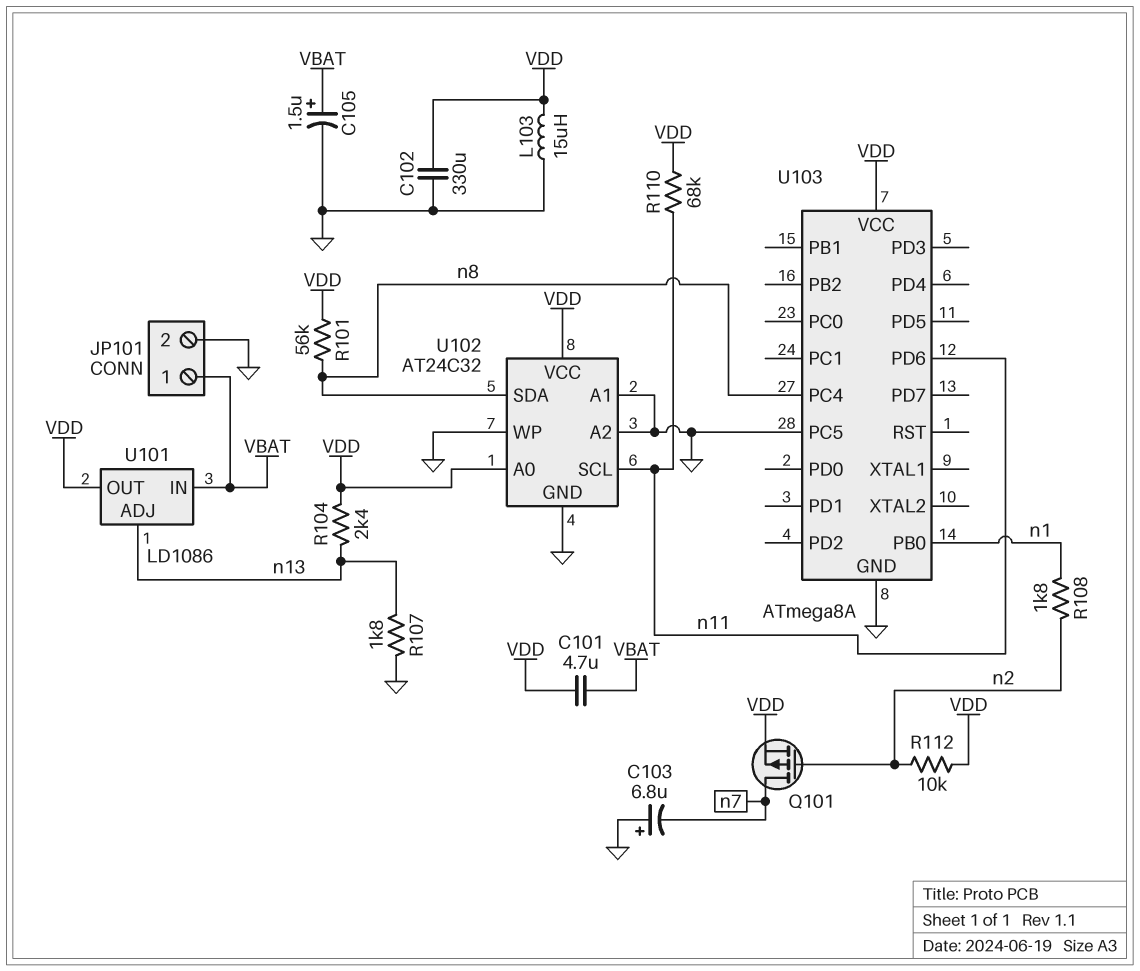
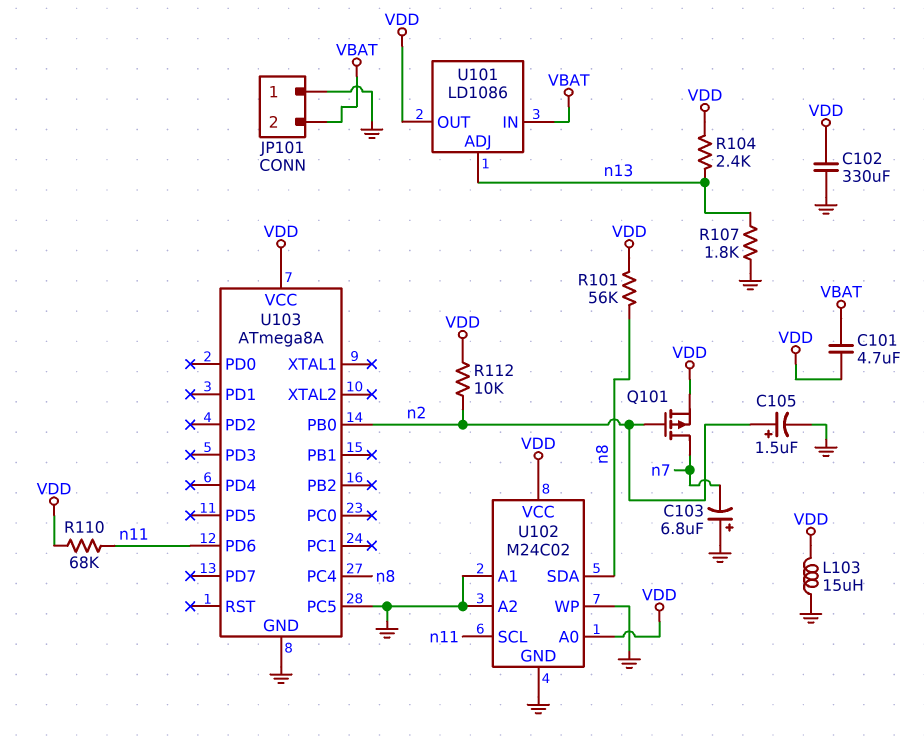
C105: 1.5uF (plus VBAT, minus GND) -> 1.5uF (plus n2, minus GND)
JP101 pin 1: VBAT -> GND
JP101 pin 2: GND -> VBAT
R108: 1.8k (n1, n2) -> none
U102: AT24C32 -> M24C02
U103 pin PB0: n1 -> n2

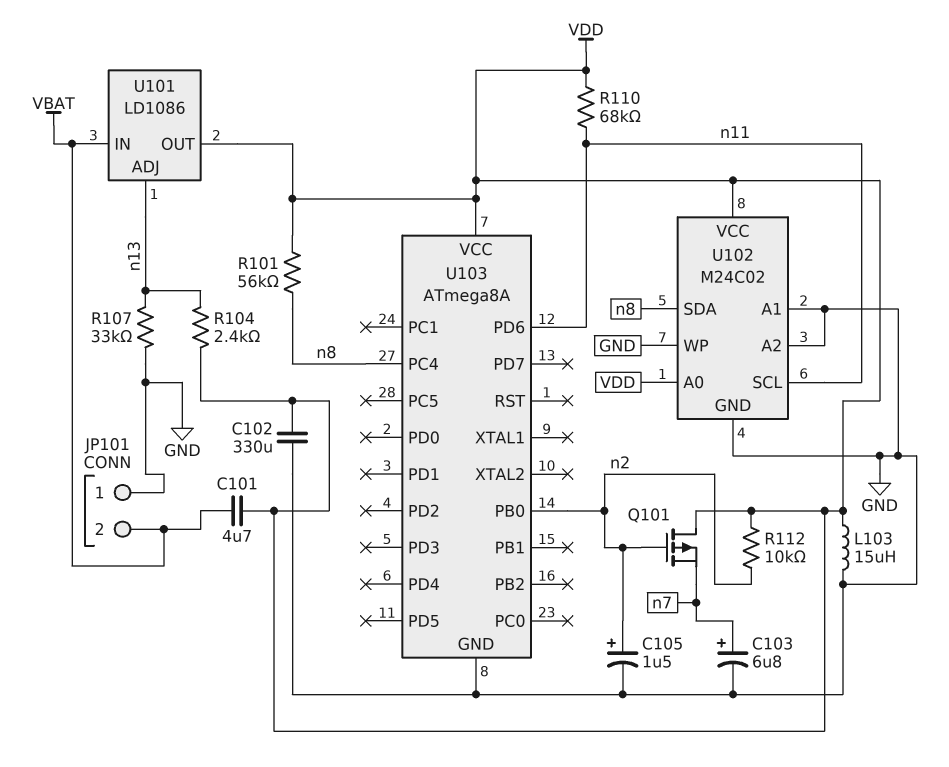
C103: 6.8uF (plus GND, minus n7) -> 6.8uF (plus n7, minus GND)
Q101: PMOS (G n2, D n7, S VDD) -> PMOS (G n2, D VDD, S n7)
R107: 1.8k (GND, n13) -> 33k (GND, n13)
U103 pin PC5: GND -> none

